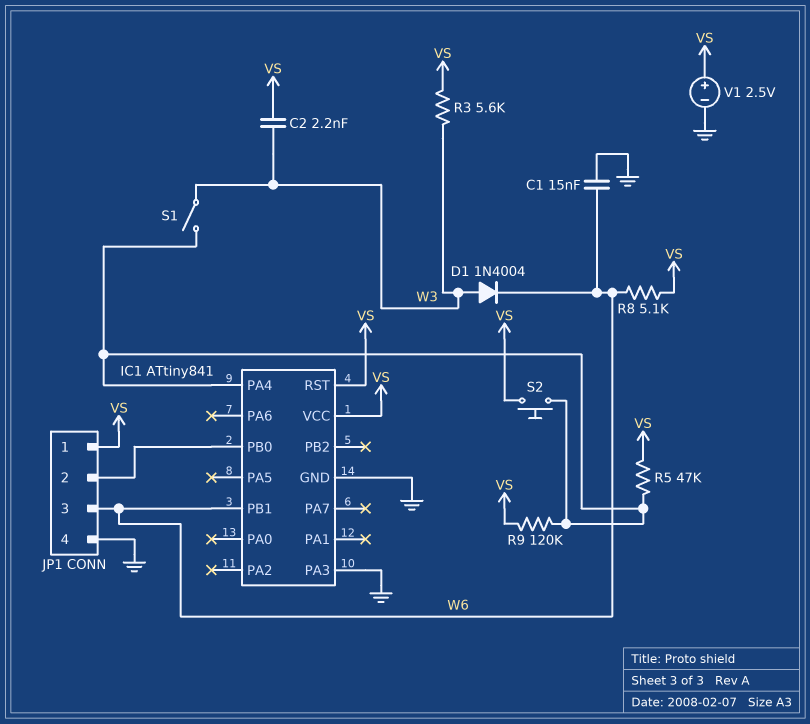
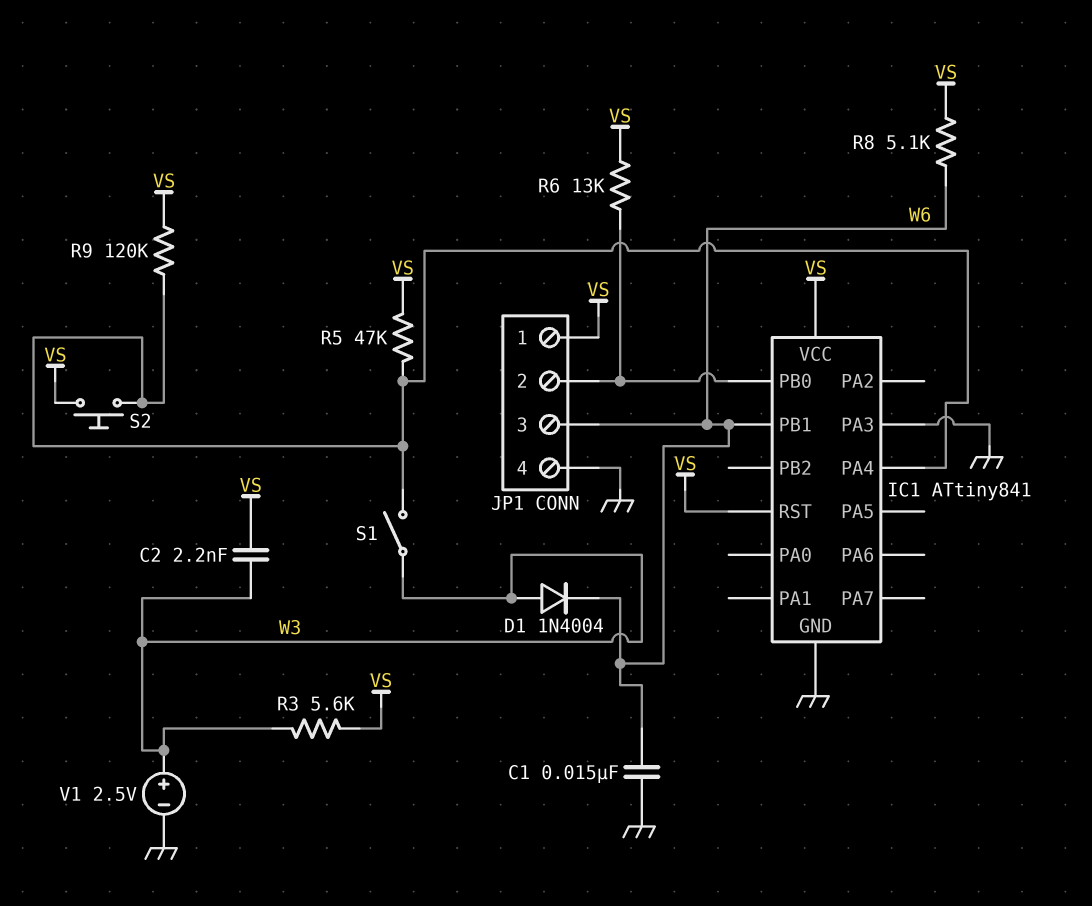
R6: none -> 13k (IC1/PB0, VS)
V1: 2.5V (plus VS, minus GND) -> 2.5V (plus W3, minus GND)

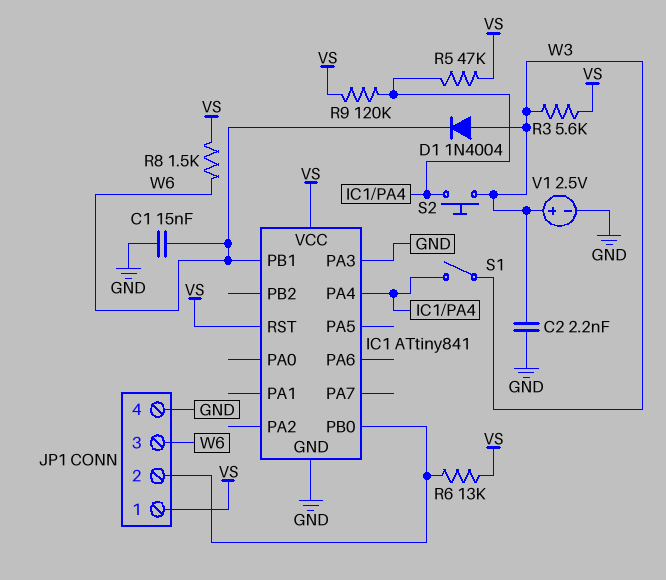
C2: 2.2nF (VS, W3) -> 2.2nF (GND, W3)
R8: 5.1k (VS, W6) -> 1.5k (VS, W6)
S2: button (IC1/PA4, VS) -> button (IC1/PA4, W3)

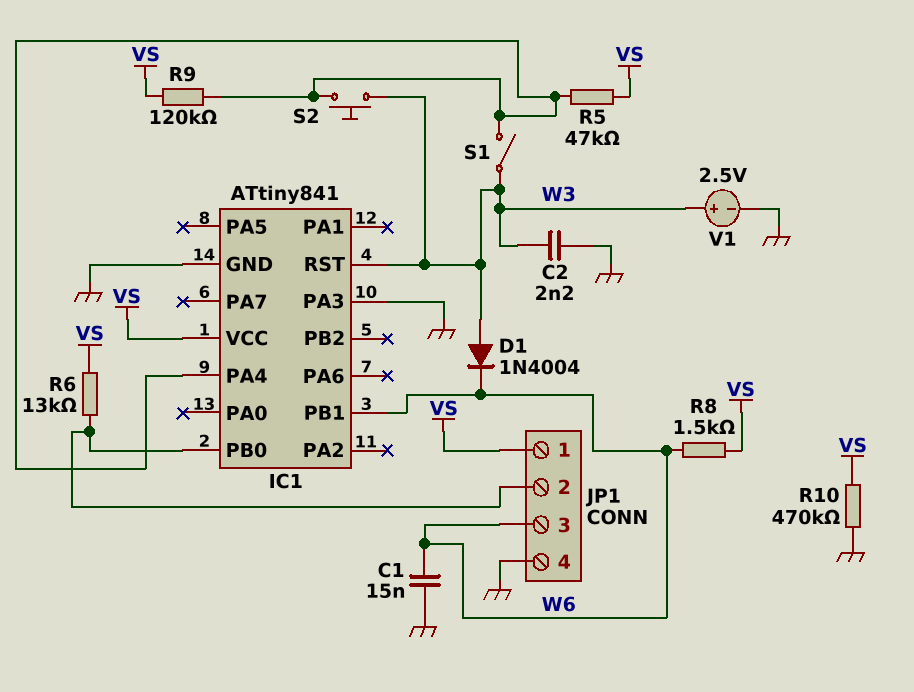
IC1 pin RST: VS -> W3
R3: 5.6k (VS, W3) -> none
R10: none -> 470k (GND, VS)

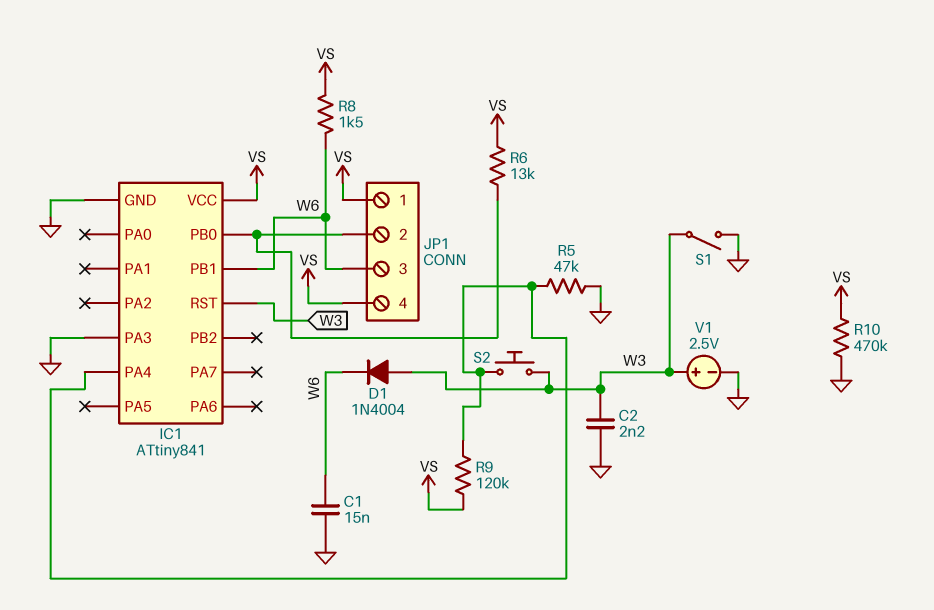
JP1 pin 4: GND -> VS
R5: 47k (IC1/PA4, VS) -> 47k (GND, IC1/PA4)
S1: switch (IC1/PA4, W3) -> switch (GND, W3)

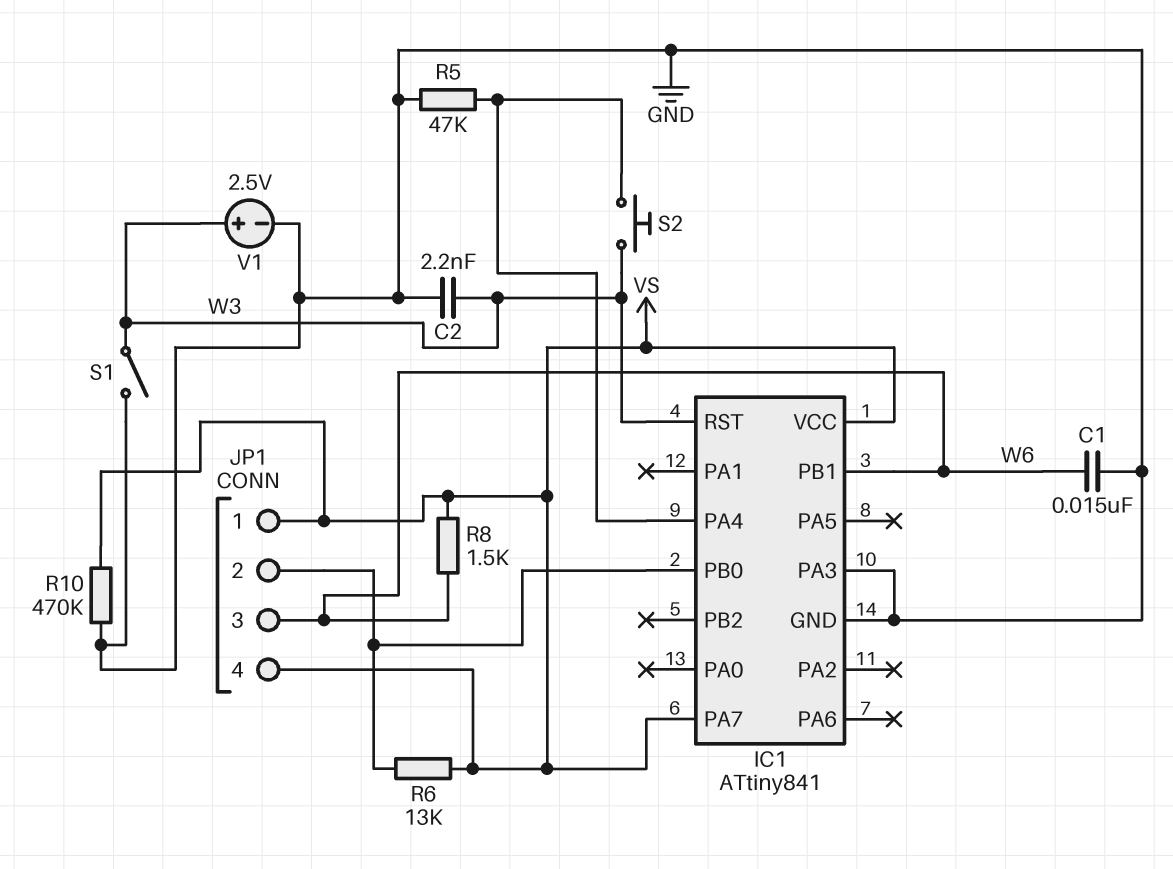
D1: diode 1N4004 (A W3, K W6) -> none
IC1 pin PA7: none -> VS
R9: 120k (IC1/PA4, VS) -> none

